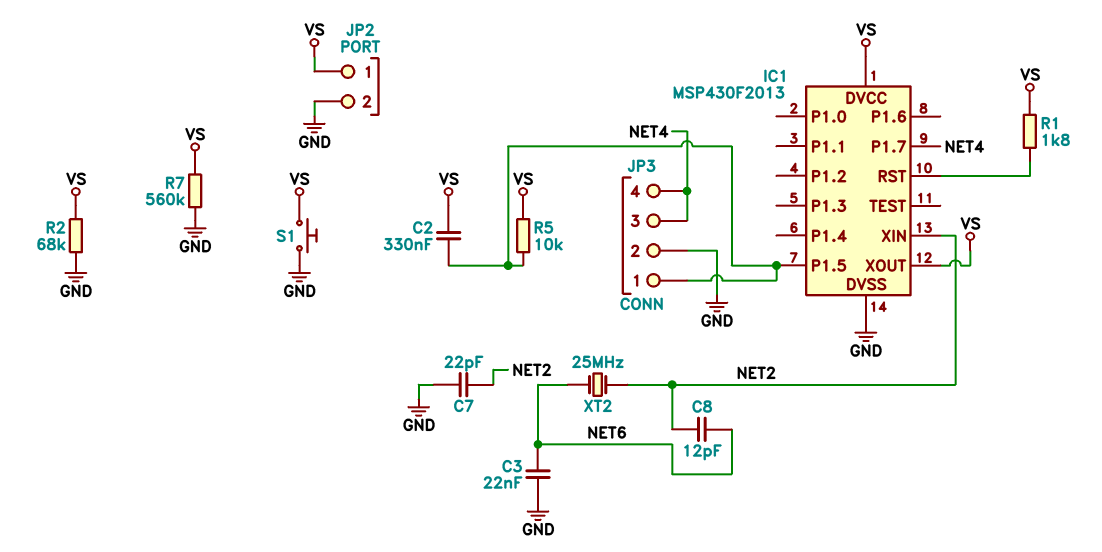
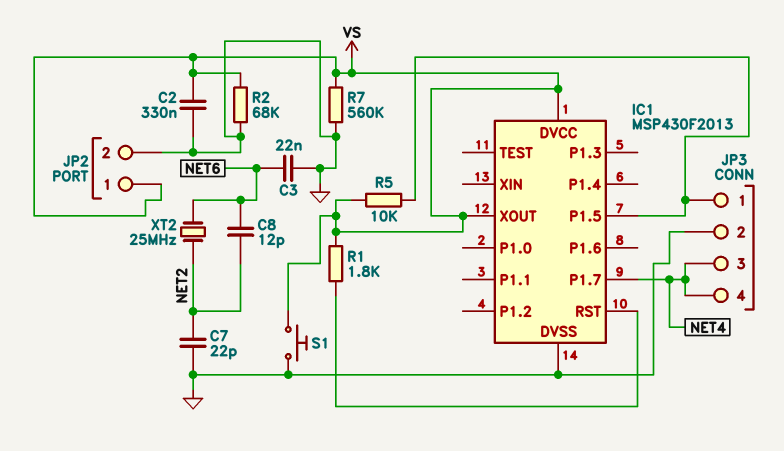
C2: 330nF (IC1/P1.5, VS) -> 330nF (GND, VS)
IC1 pin XIN: NET2 -> none

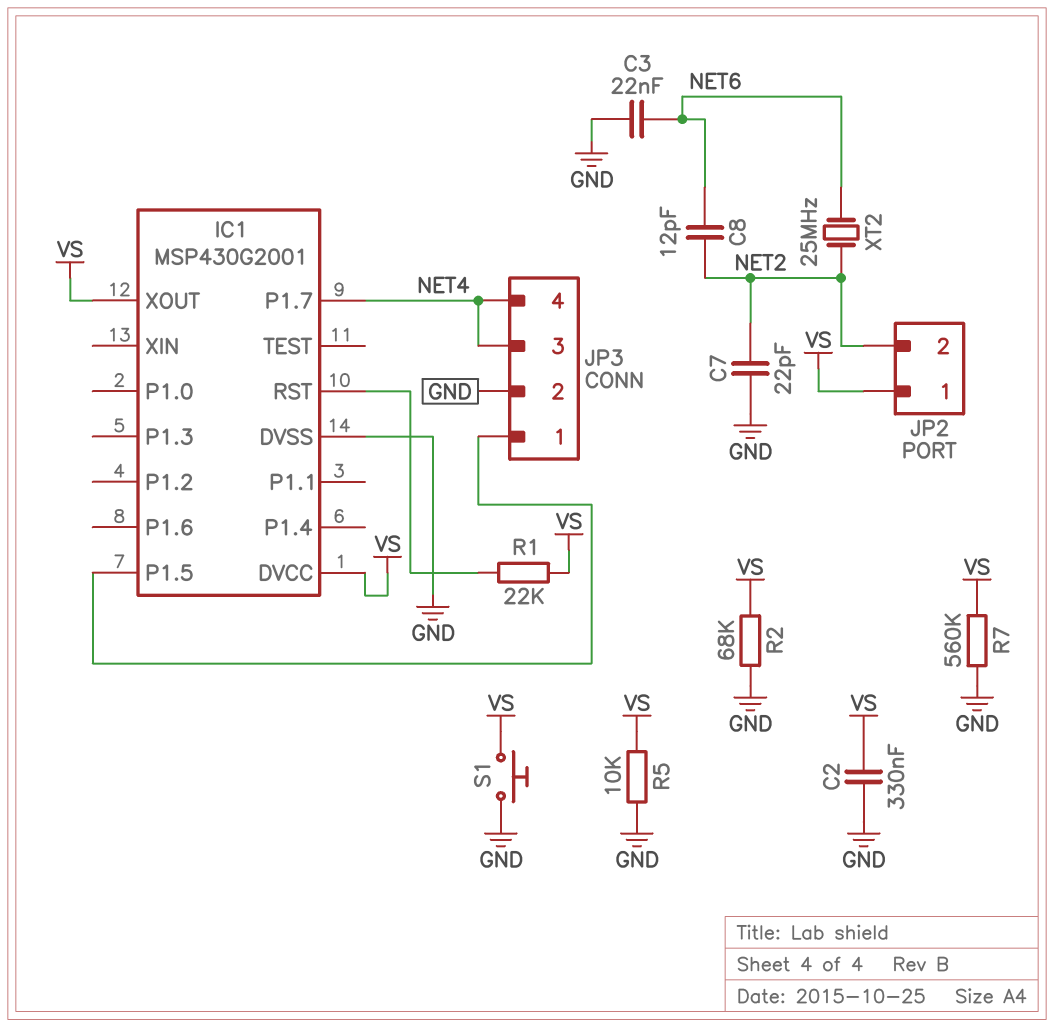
IC1: MSP430F2013 -> MSP430G2001
JP2 pin 2: GND -> NET2
R1: 1.8k (IC1/RST, VS) -> 22k (IC1/RST, VS)
R5: 10k (IC1/P1.5, VS) -> 10k (GND, VS)

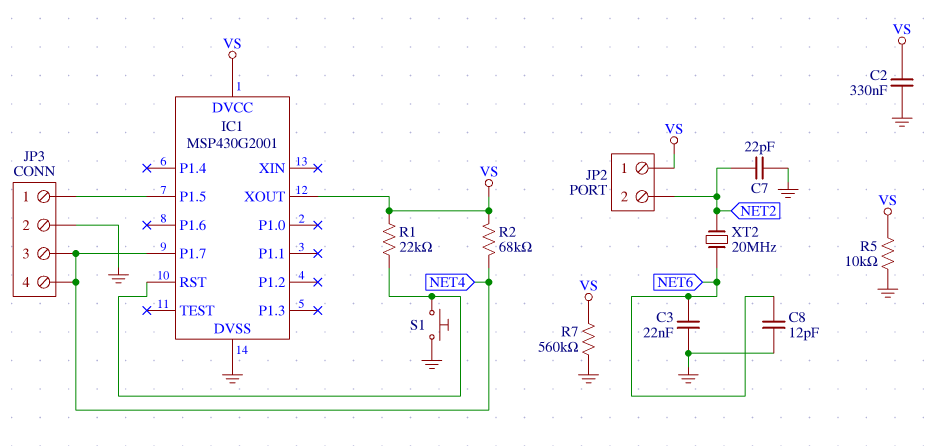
C8: 12pF (NET2, NET6) -> 12pF (GND, NET6)
R2: 68k (GND, VS) -> 68k (NET4, VS)
S1: button (GND, VS) -> button (GND, IC1/RST)
XT2: 25MHz (NET2, NET6) -> 20MHz (NET2, NET6)

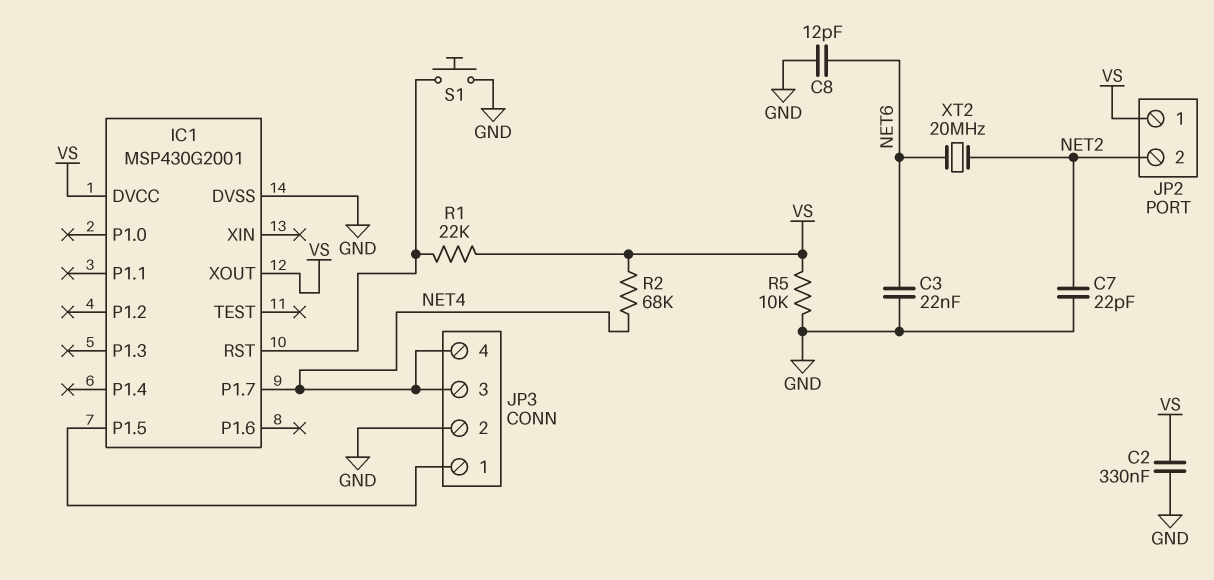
R7: 560k (GND, VS) -> none

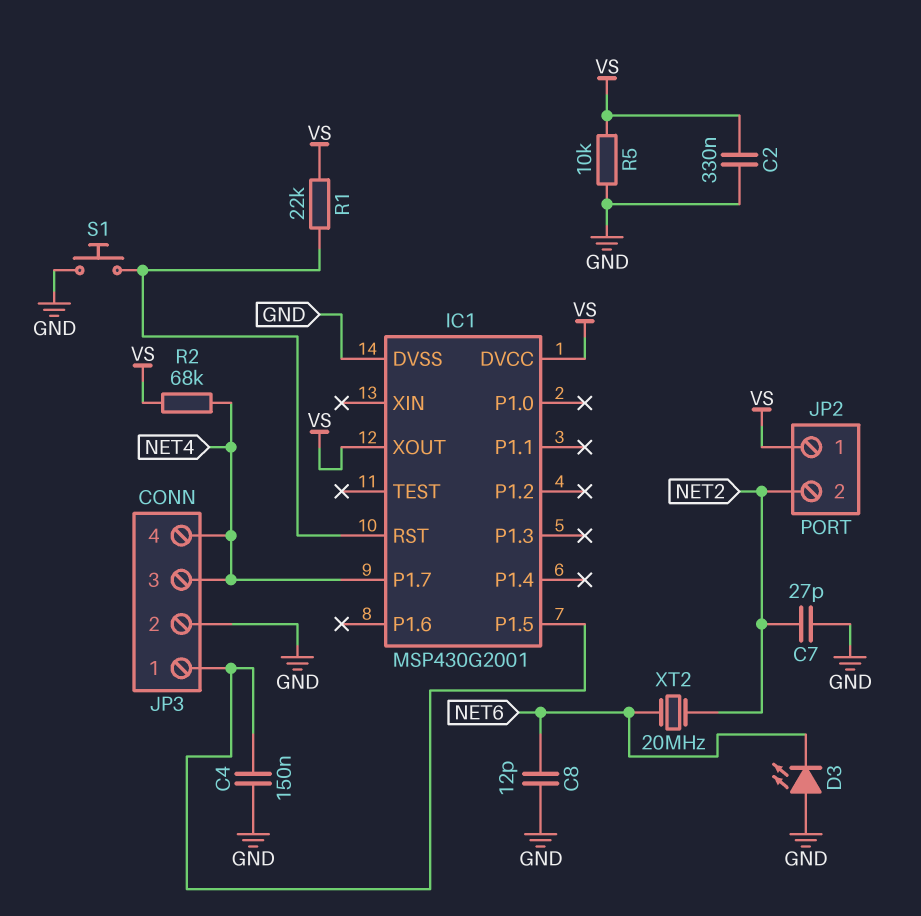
C3: 22nF (GND, NET6) -> none
C4: none -> 150nF (GND, IC1/P1.5)
C7: 22pF (GND, NET2) -> 27pF (GND, NET2)
D3: none -> LED (A GND, K NET6)

